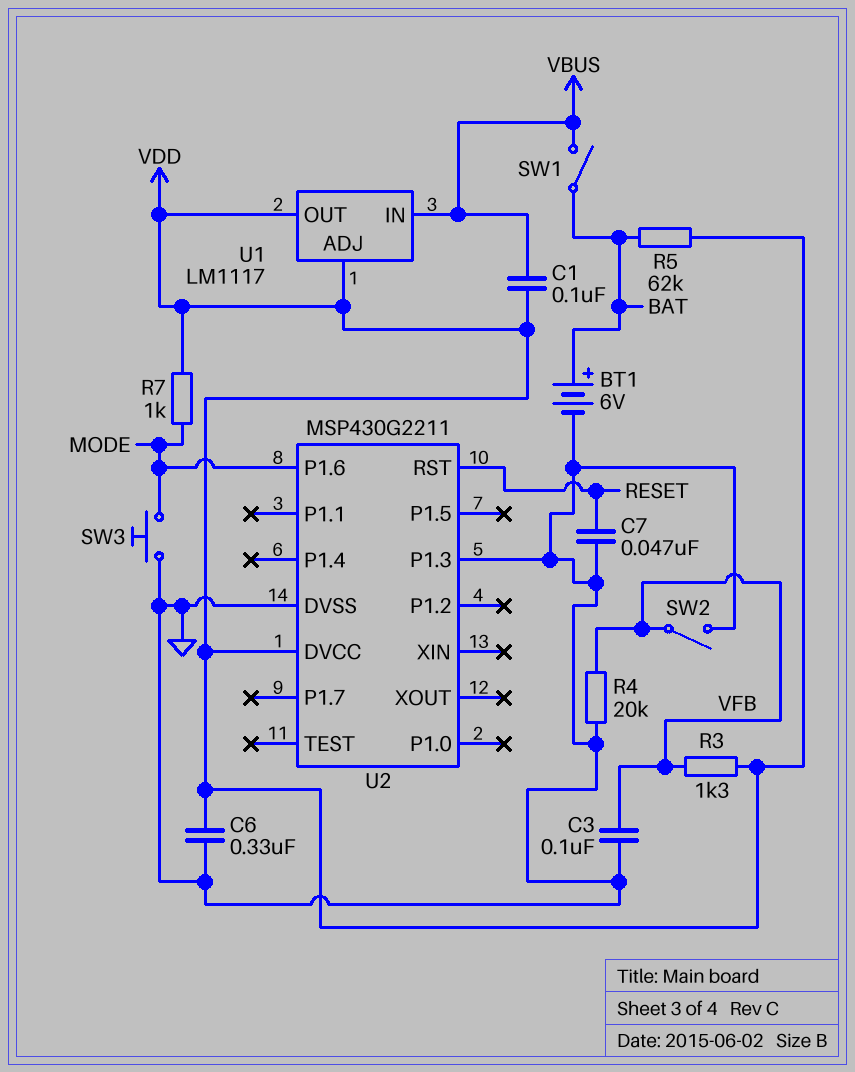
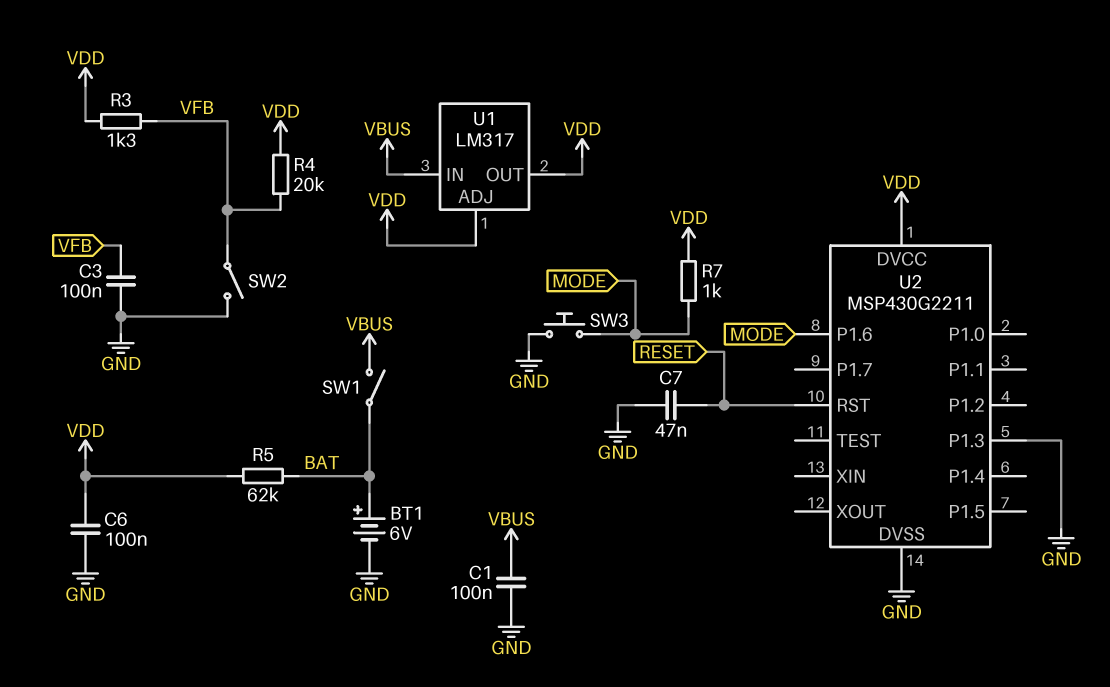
C1: 100nF (VBUS, VDD) -> 100nF (GND, VBUS)
C6: 330nF (GND, VDD) -> 100nF (GND, VDD)
R4: 20k (GND, VFB) -> 20k (VDD, VFB)
U1: LM1117 -> LM317

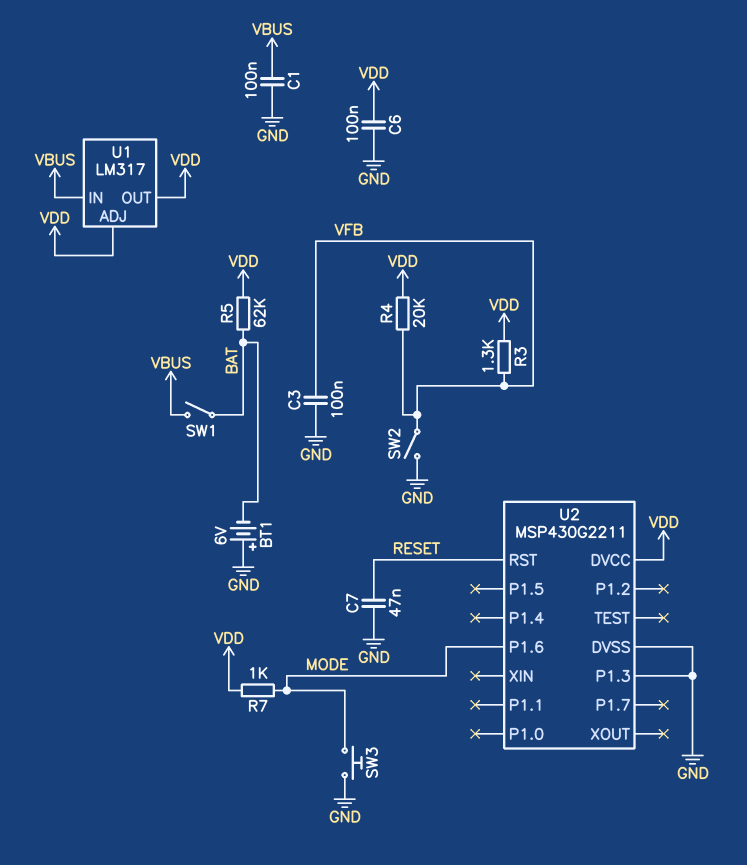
BT1: 6V (plus BAT, minus GND) -> 6V (plus GND, minus BAT)

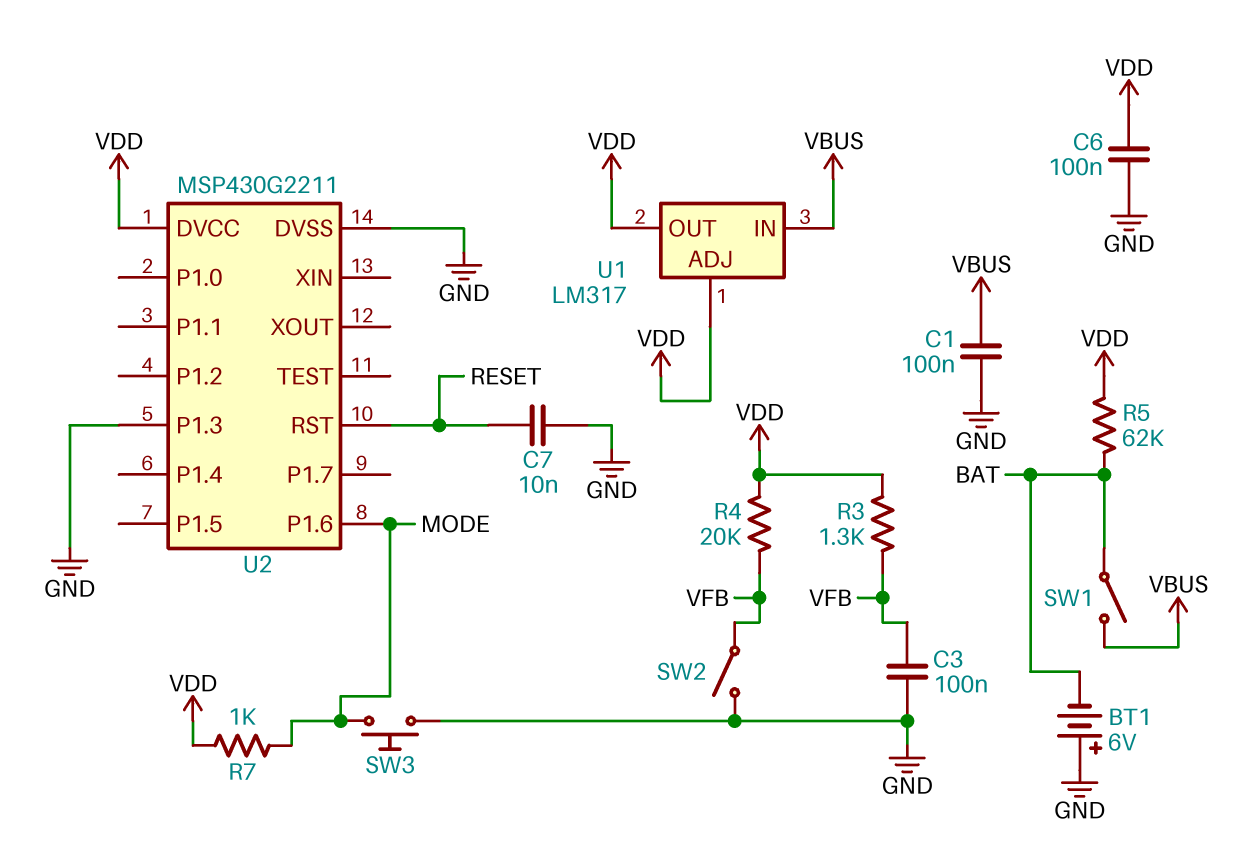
C7: 47nF (GND, RESET) -> 10nF (GND, RESET)

